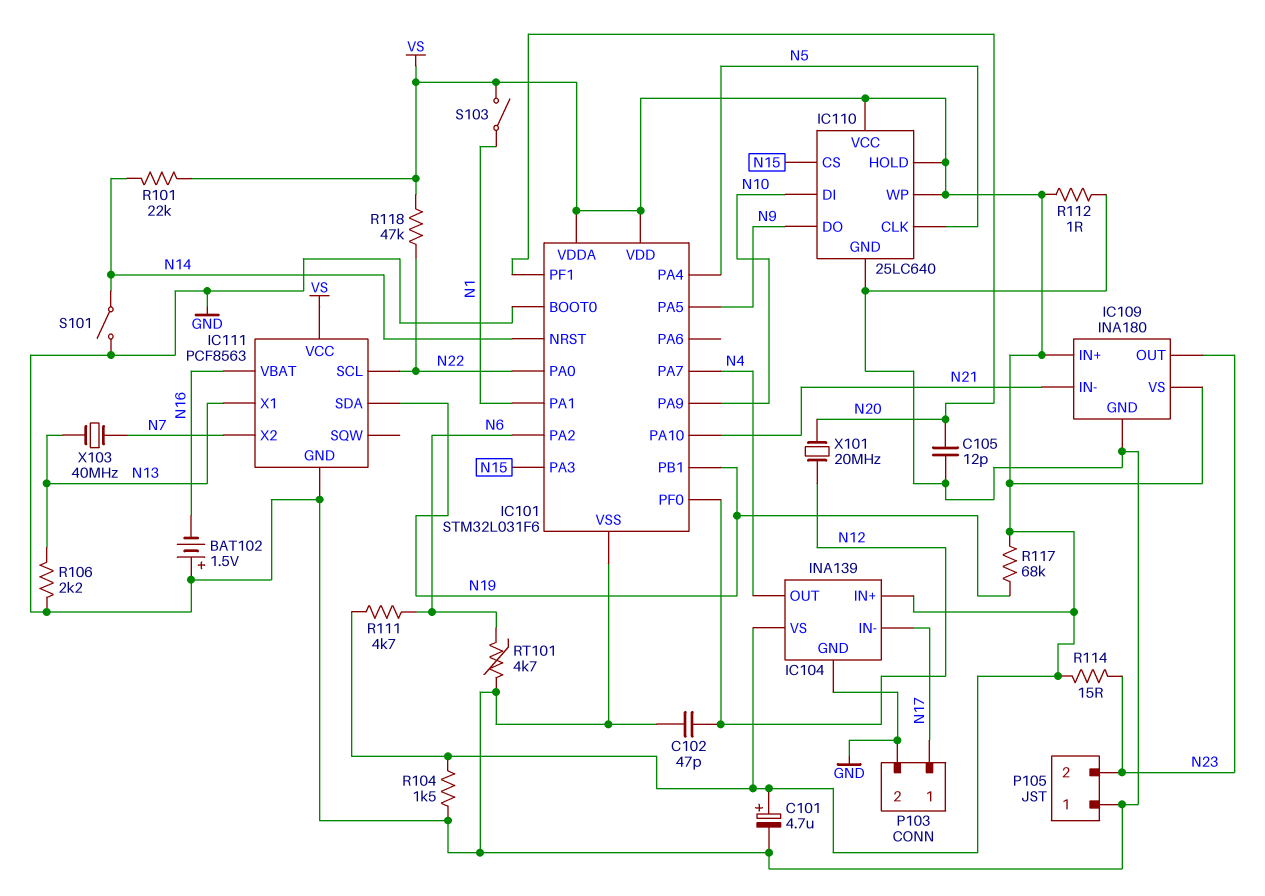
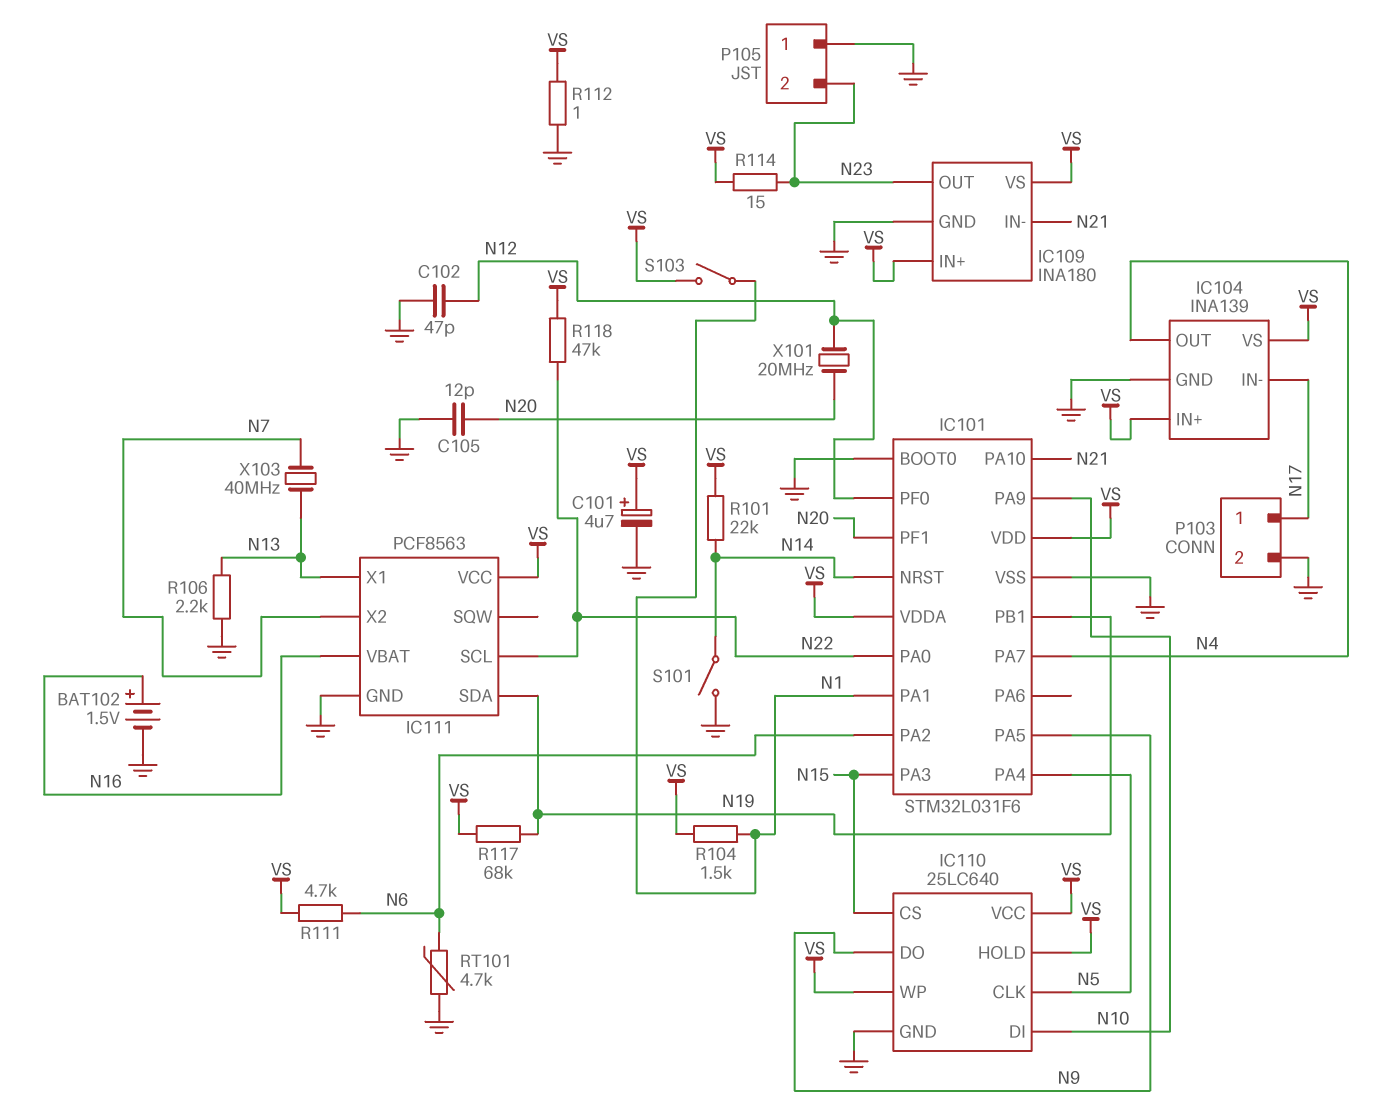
BAT102: 1.5V (plus GND, minus N16) -> 1.5V (plus N16, minus GND)
R104: 1.5k (GND, VS) -> 1.5k (N1, VS)

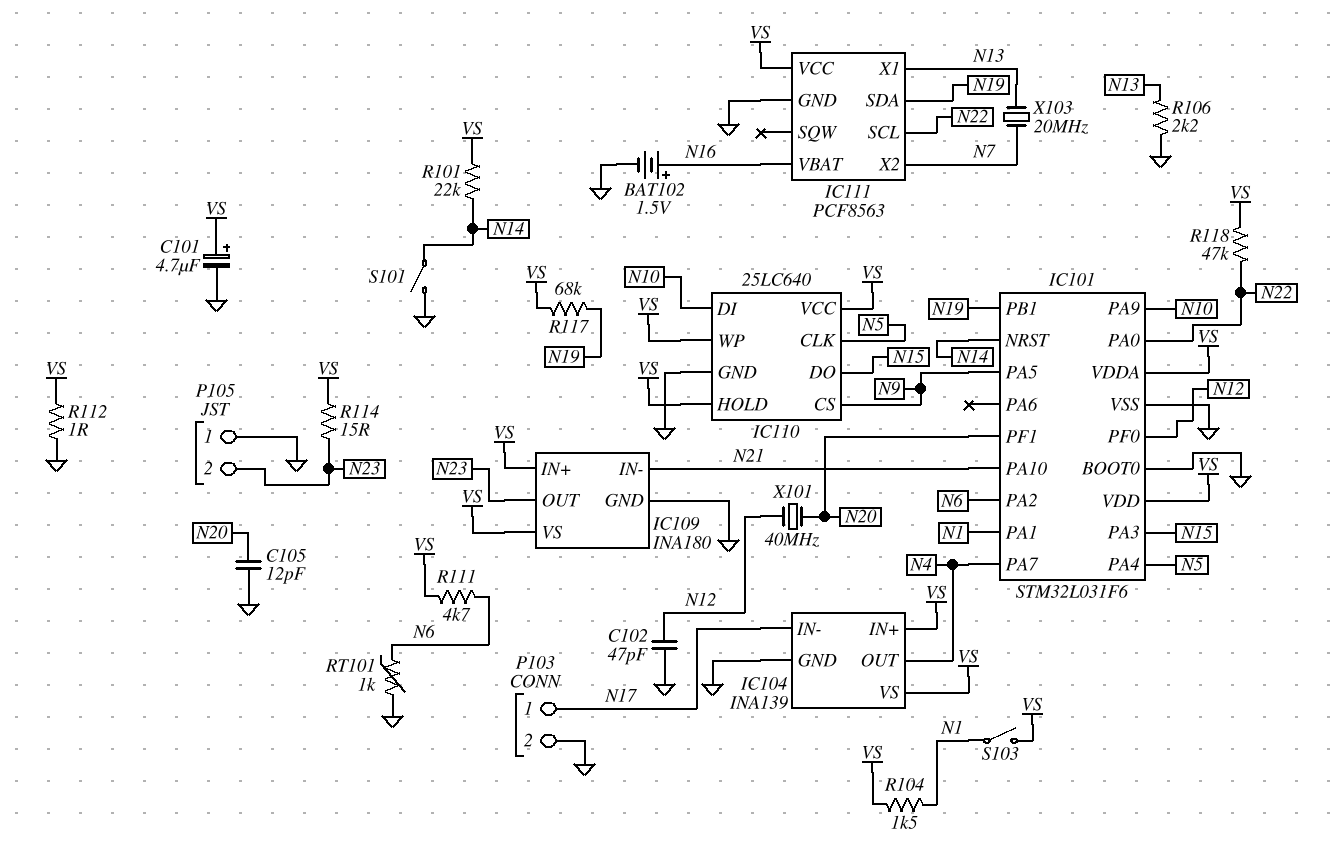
IC110 pin CS: N15 -> N9
IC110 pin DO: N9 -> N15
RT101: 4.7k (GND, N6) -> 1k (GND, N6)
X101: 20MHz (N12, N20) -> 40MHz (N12, N20)
X103: 40MHz (N7, N13) -> 20MHz (N7, N13)

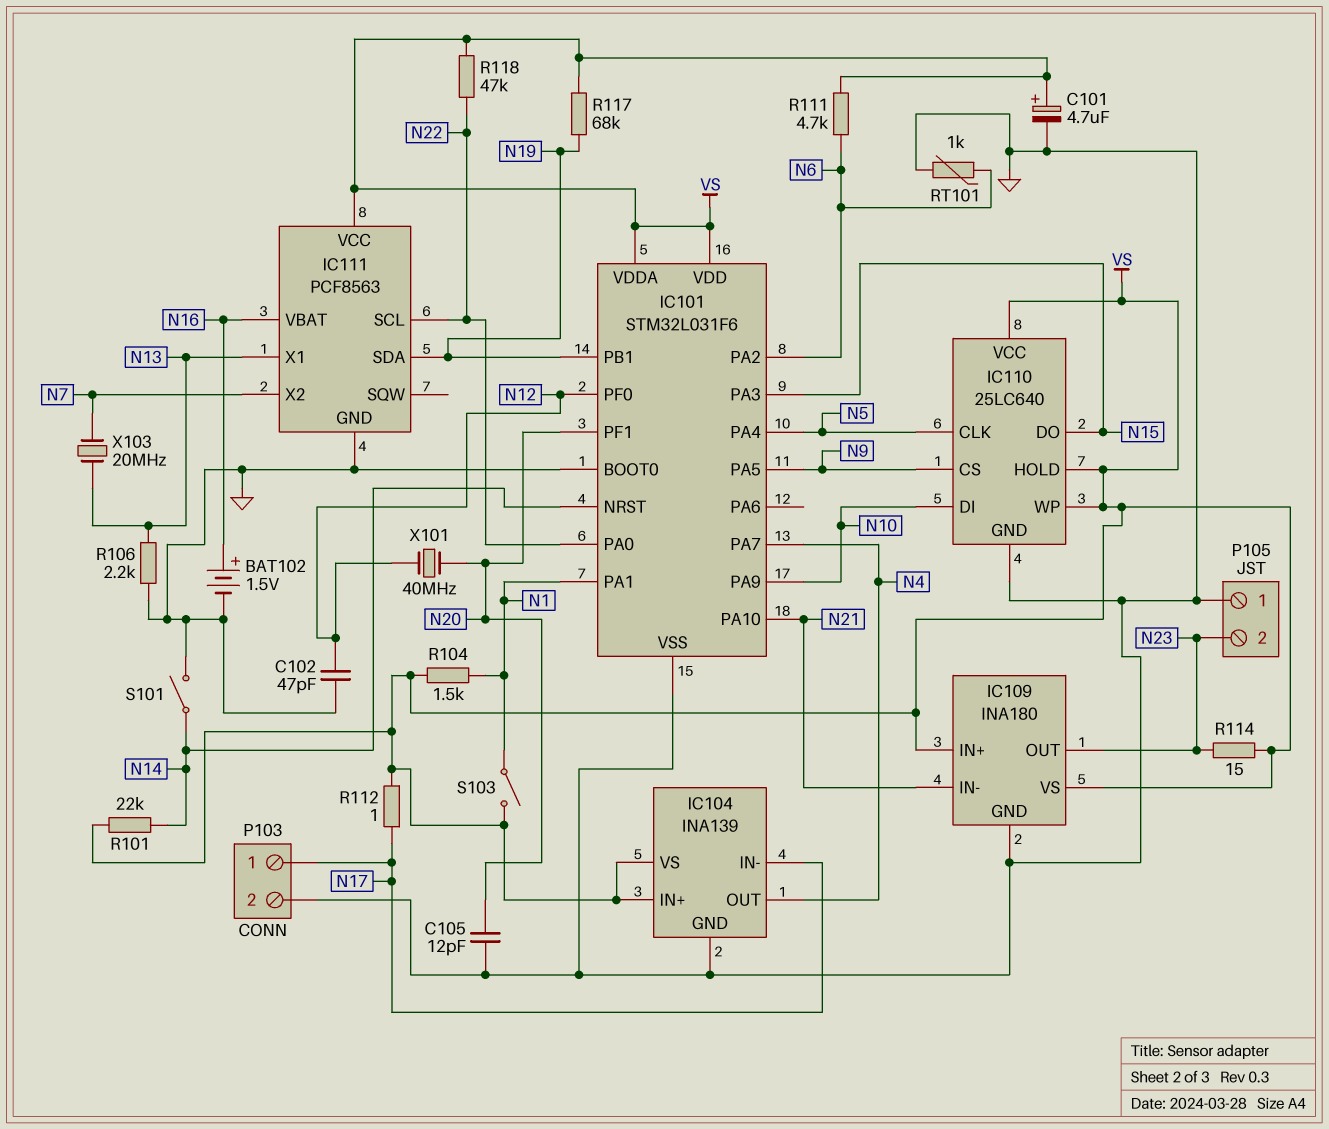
R112: 1 (GND, VS) -> 1 (N17, VS)

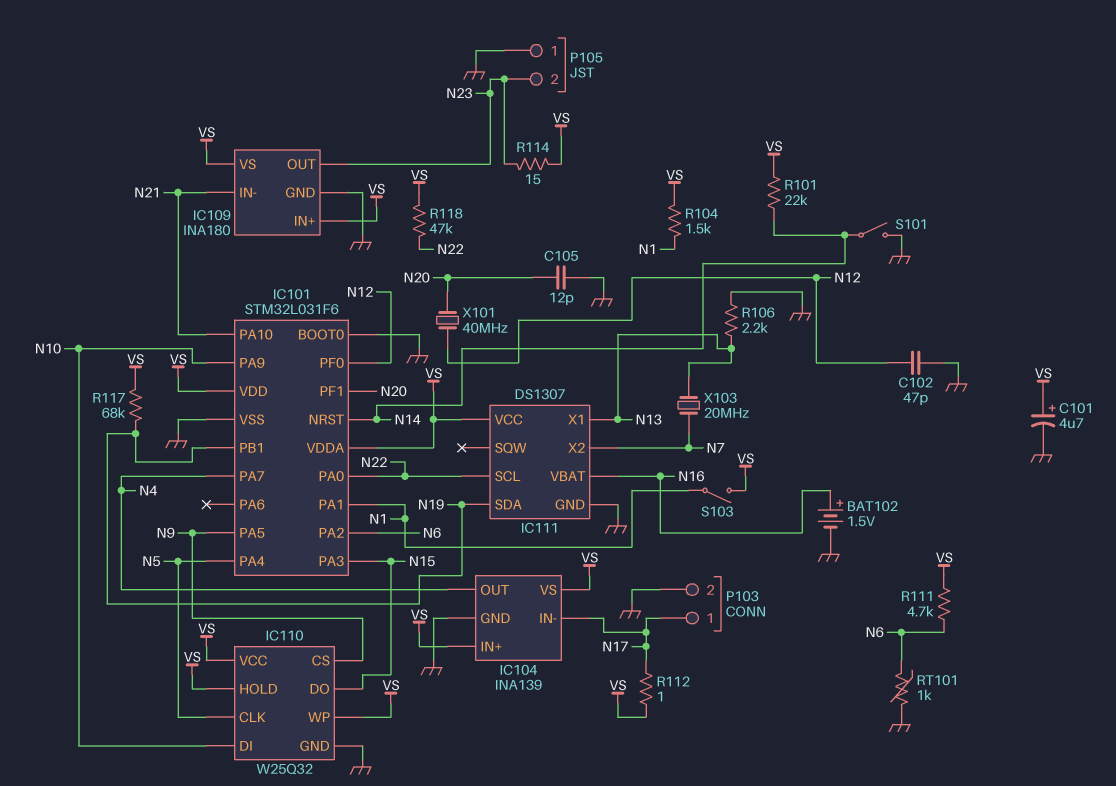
IC110: 25LC640 -> W25Q32
IC111: PCF8563 -> DS1307

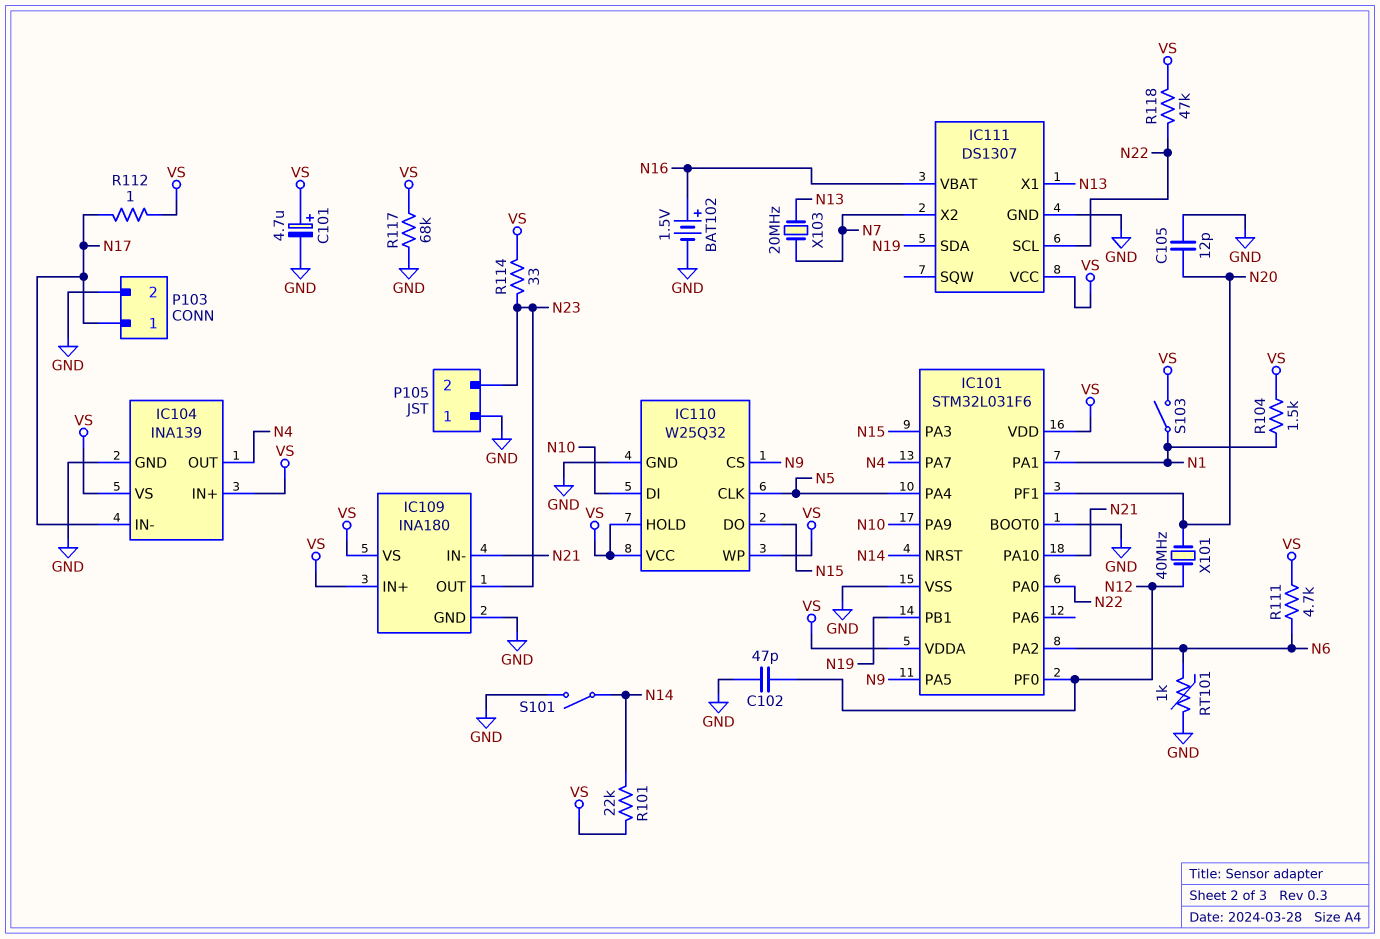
R106: 2.2k (GND, N13) -> none
R114: 15 (N23, VS) -> 33 (N23, VS)
R117: 68k (N19, VS) -> 68k (GND, VS)

